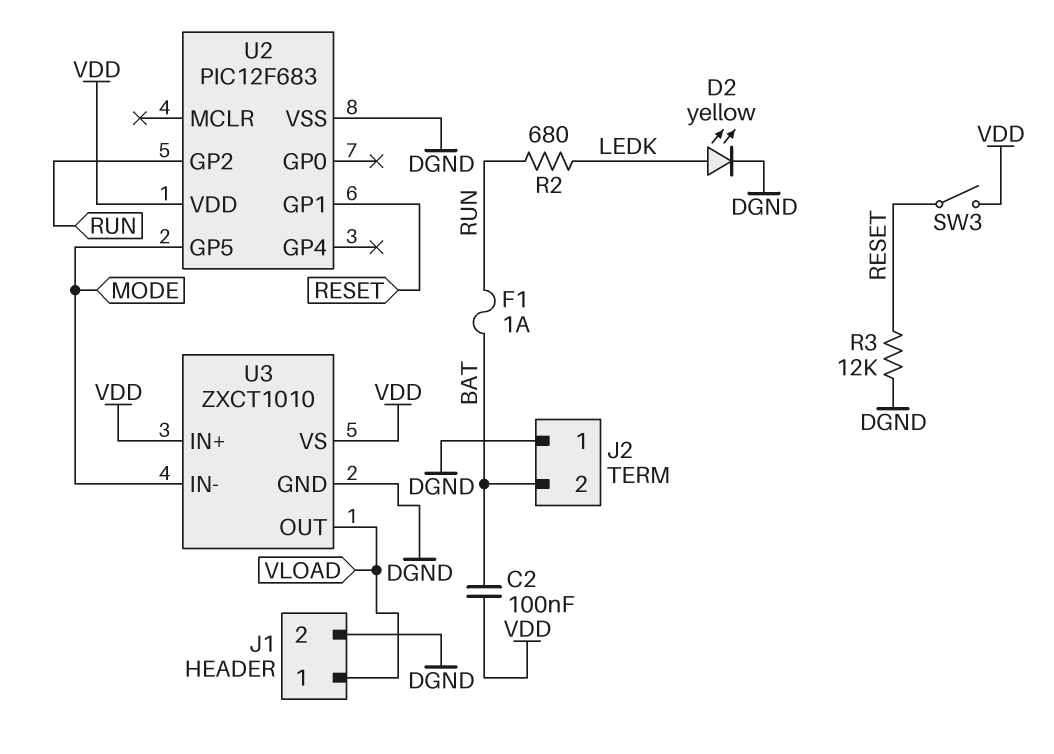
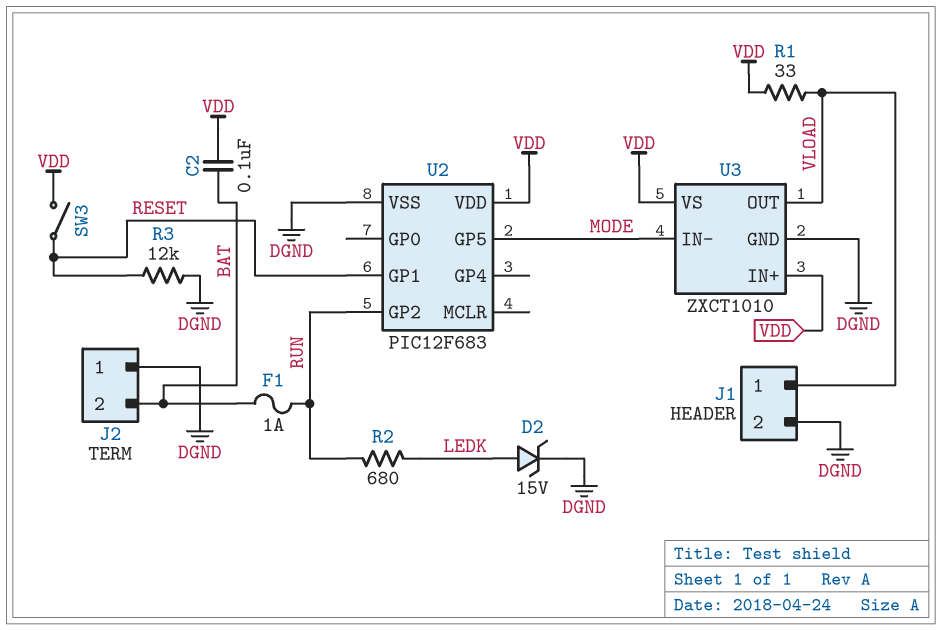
D2: LED yellow (A LEDK, K DGND) -> zener 15V (A LEDK, K DGND)
R1: none -> 33 (VDD, VLOAD)

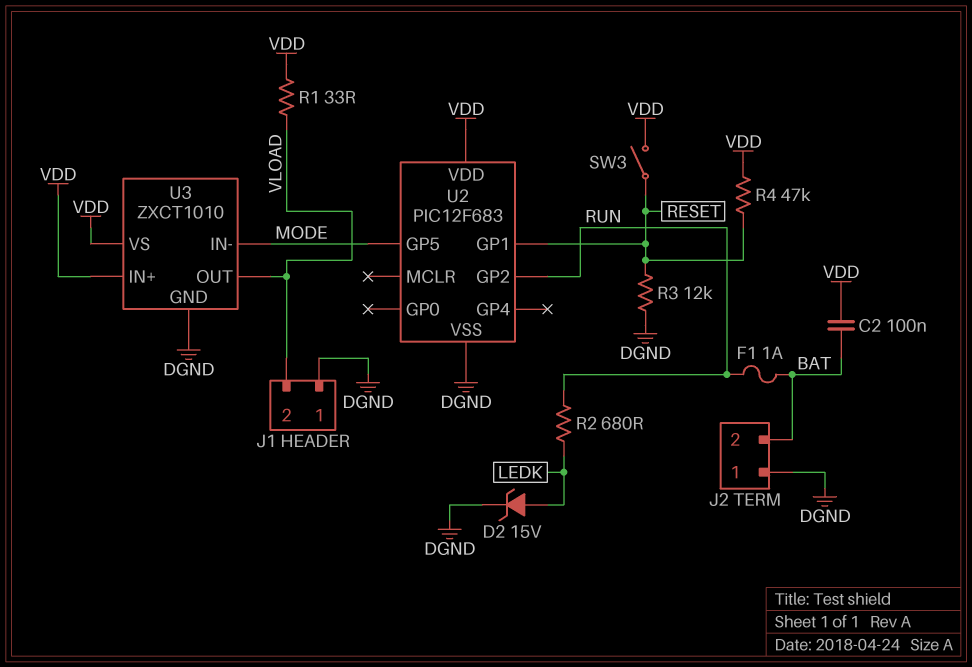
J1 pin 1: VLOAD -> DGND
J1 pin 2: DGND -> VLOAD
R4: none -> 47k (RESET, VDD)

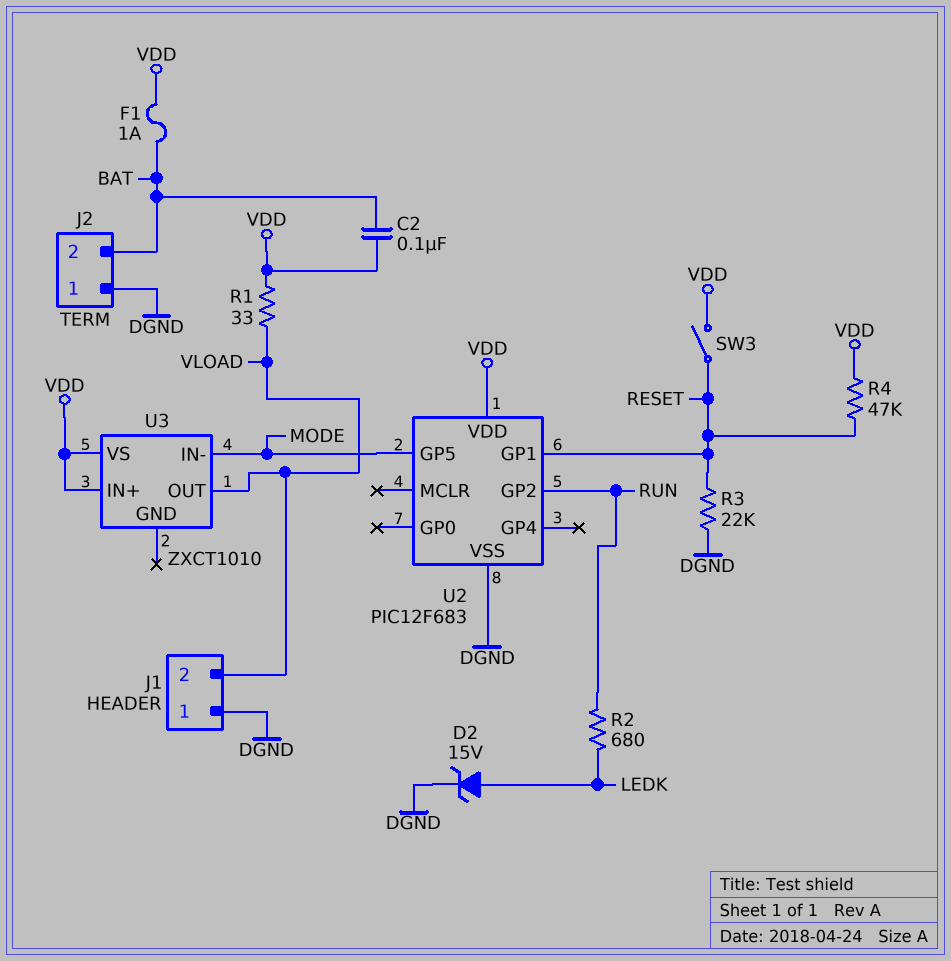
F1: 1A (BAT, RUN) -> 1A (BAT, VDD)
R3: 12k (DGND, RESET) -> 22k (DGND, RESET)
U3 pin GND: DGND -> none

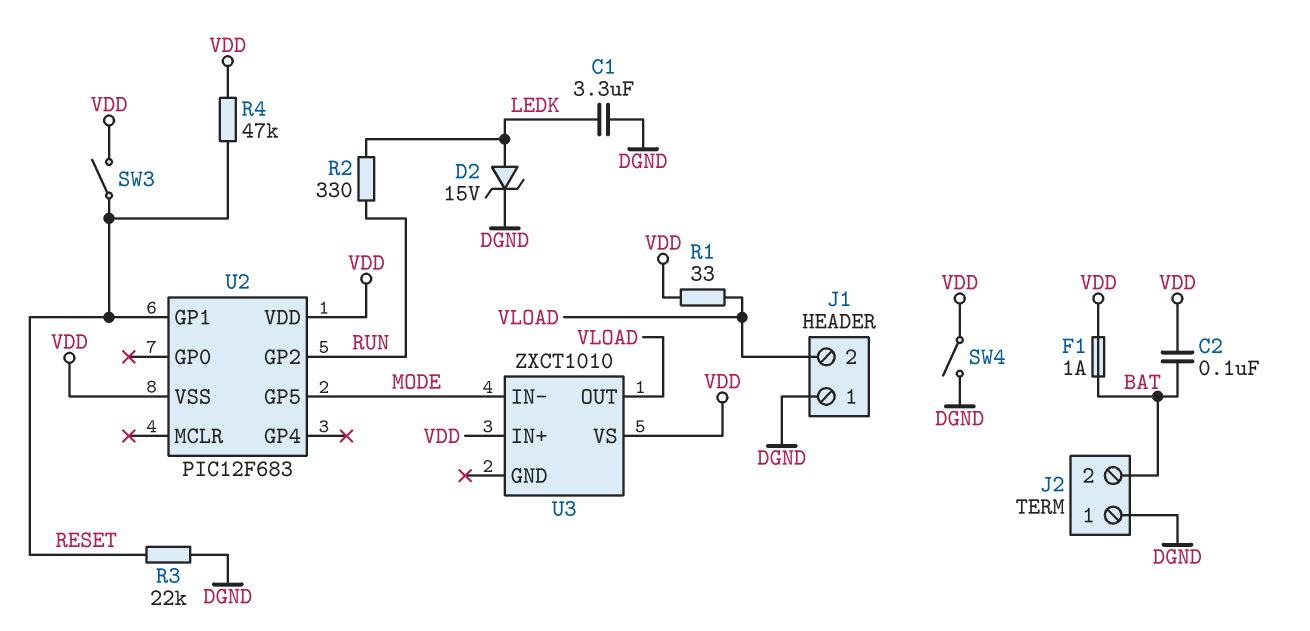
C1: none -> 3.3uF (DGND, LEDK)
R2: 680 (LEDK, RUN) -> 330 (LEDK, RUN)
SW4: none -> switch (DGND, VDD)
U2 pin VSS: DGND -> VDD

